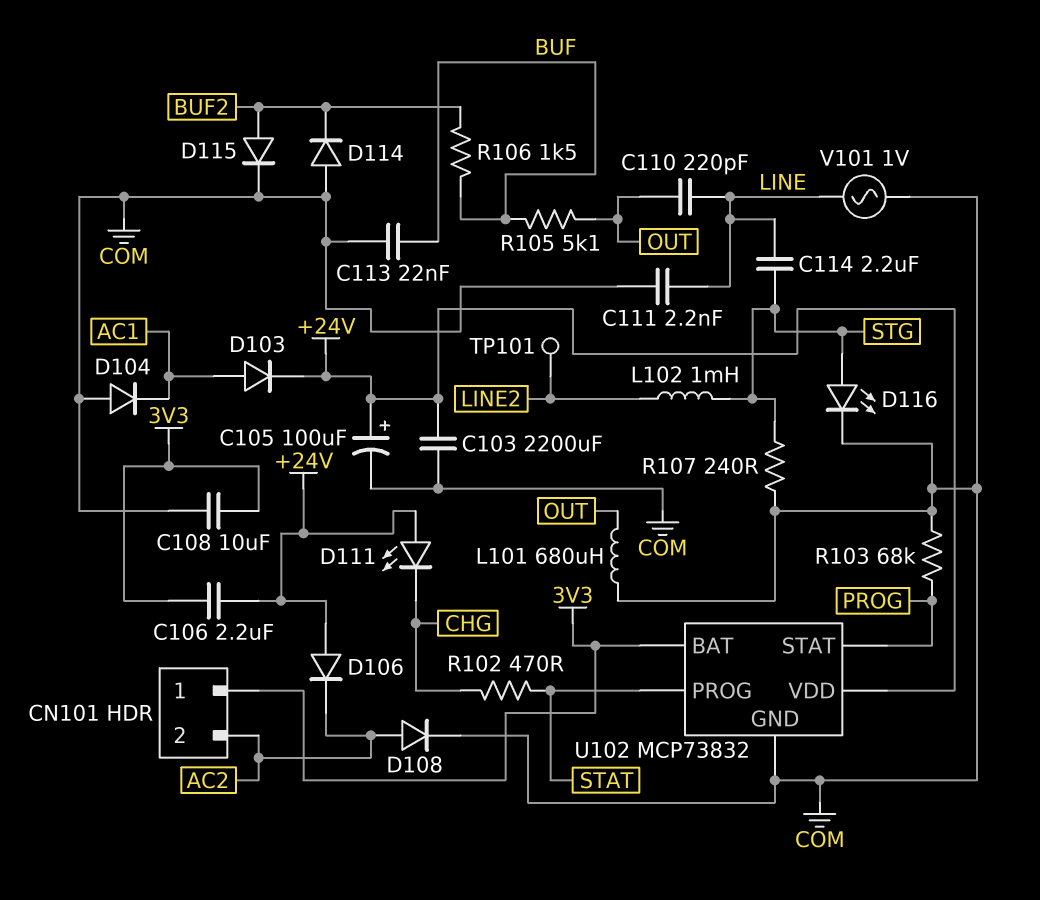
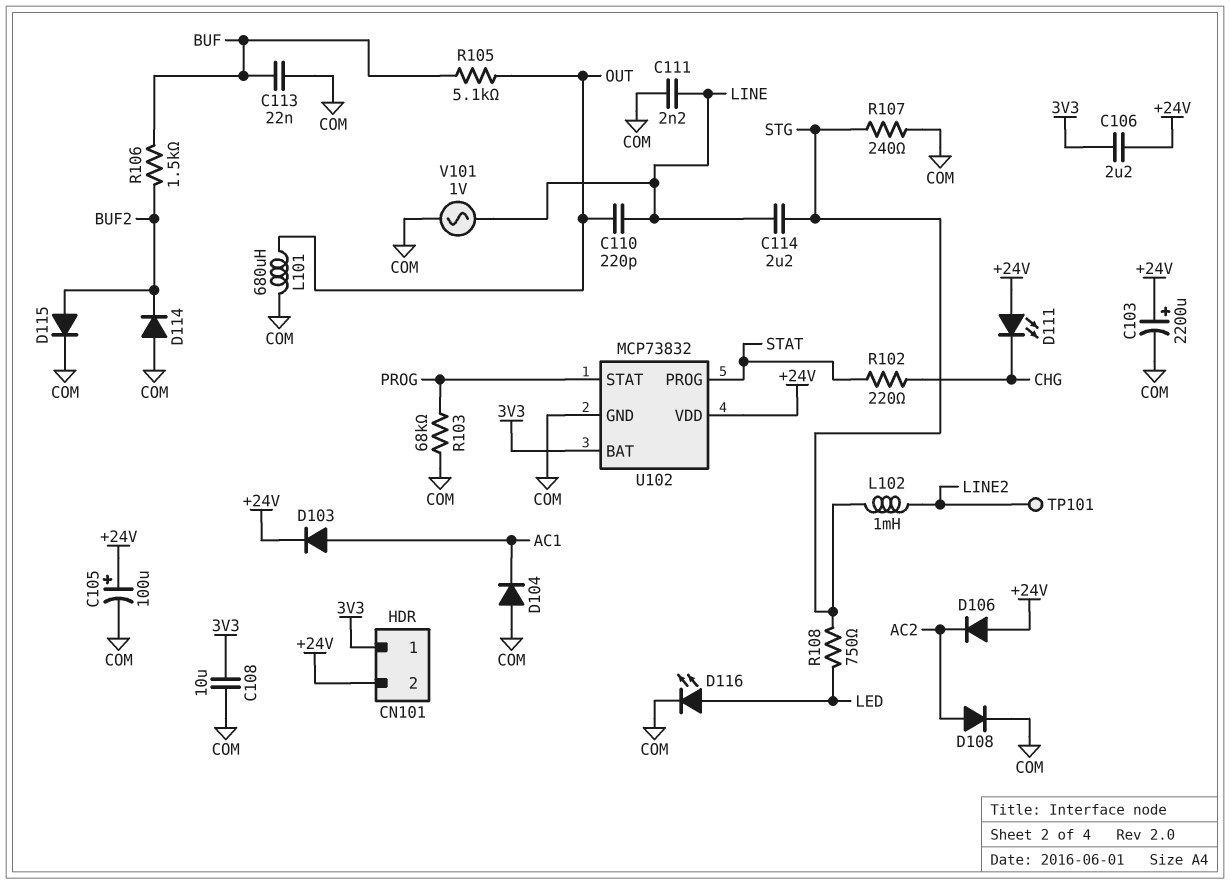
C103: 2200uF (+24V, COM) -> 2200uF (plus +24V, minus COM)
CN101 pin 2: AC2 -> +24V
D116: LED (A STG, K COM) -> LED (A LED, K COM)
R102: 470 (CHG, STAT) -> 220 (CHG, STAT)
R108: none -> 750 (LED, STG)

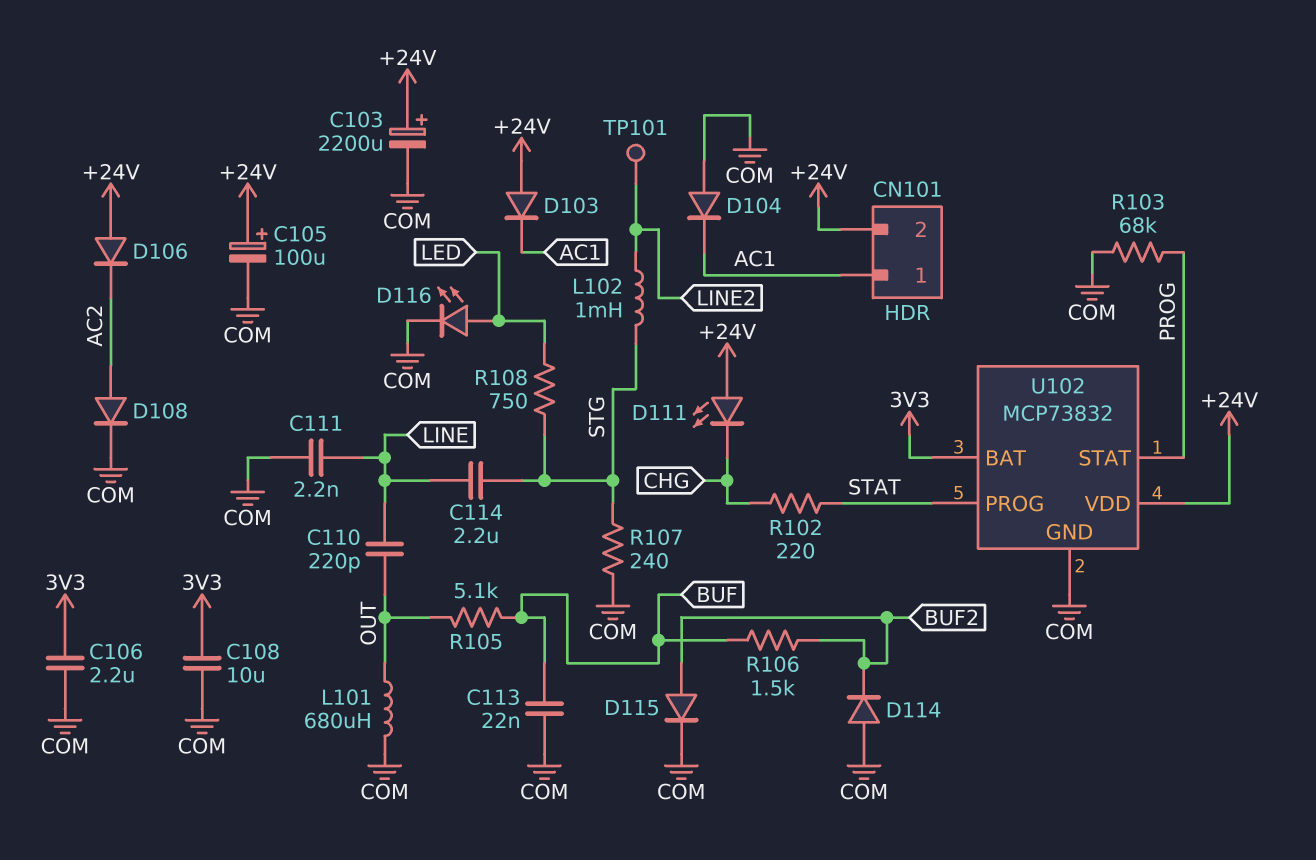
C106: 2.2uF (+24V, 3V3) -> 2.2uF (3V3, COM)
CN101 pin 1: 3V3 -> AC1
D103: diode (A AC1, K +24V) -> diode (A +24V, K AC1)
V101: AC 1V (COM, LINE) -> none

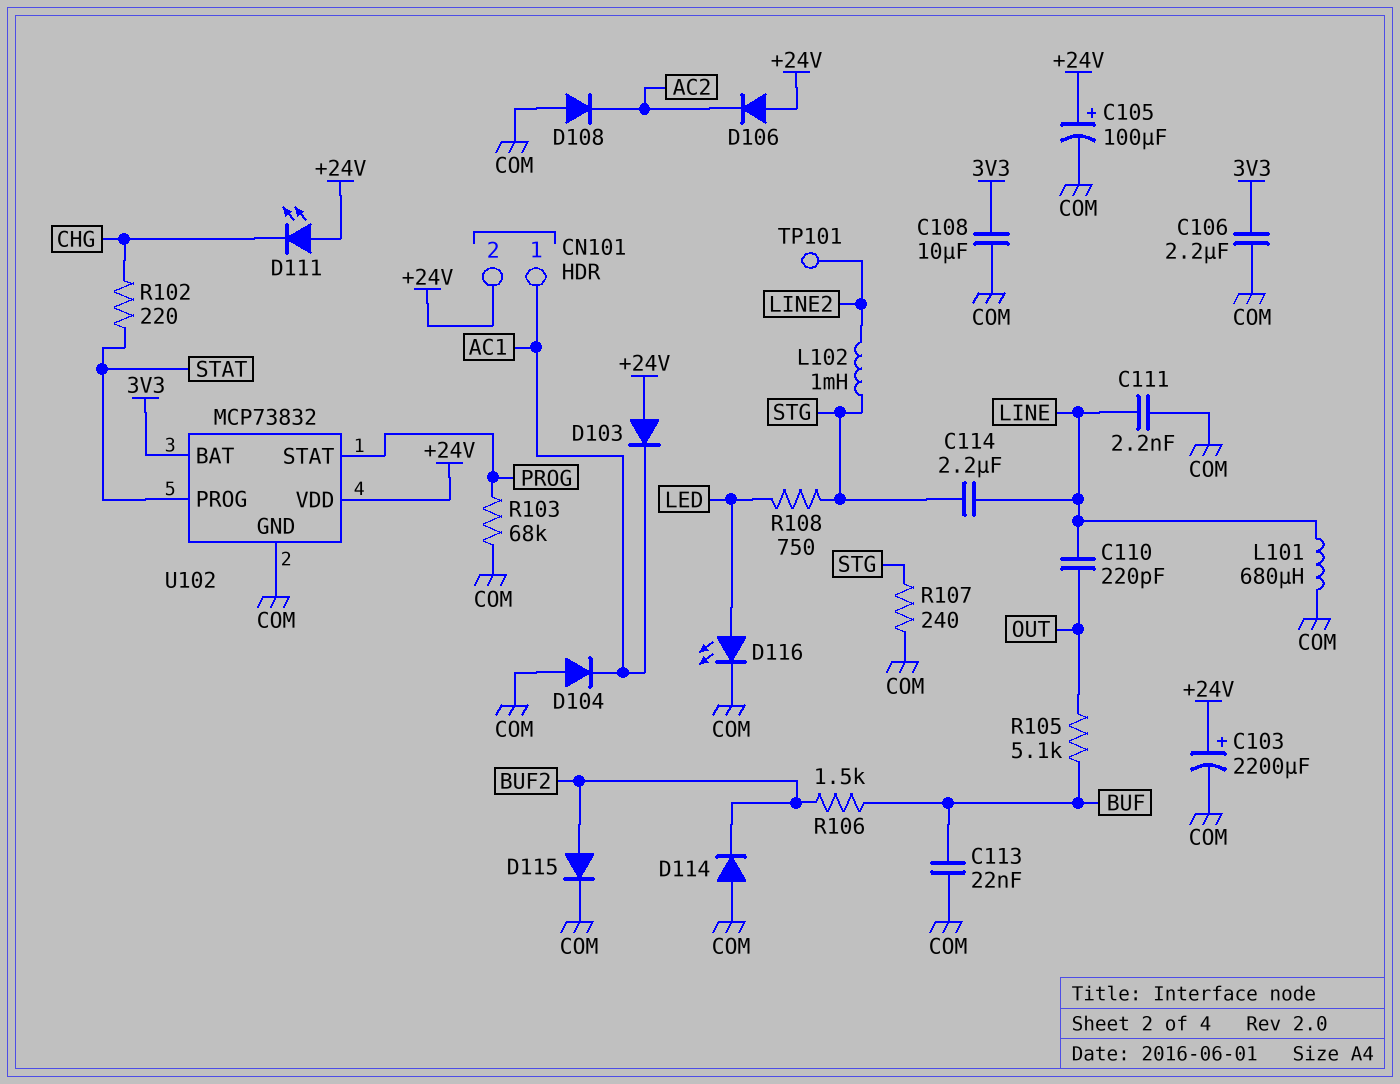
D108: diode (A AC2, K COM) -> diode (A COM, K AC2)
L101: 680uH (COM, OUT) -> 680uH (COM, LINE)

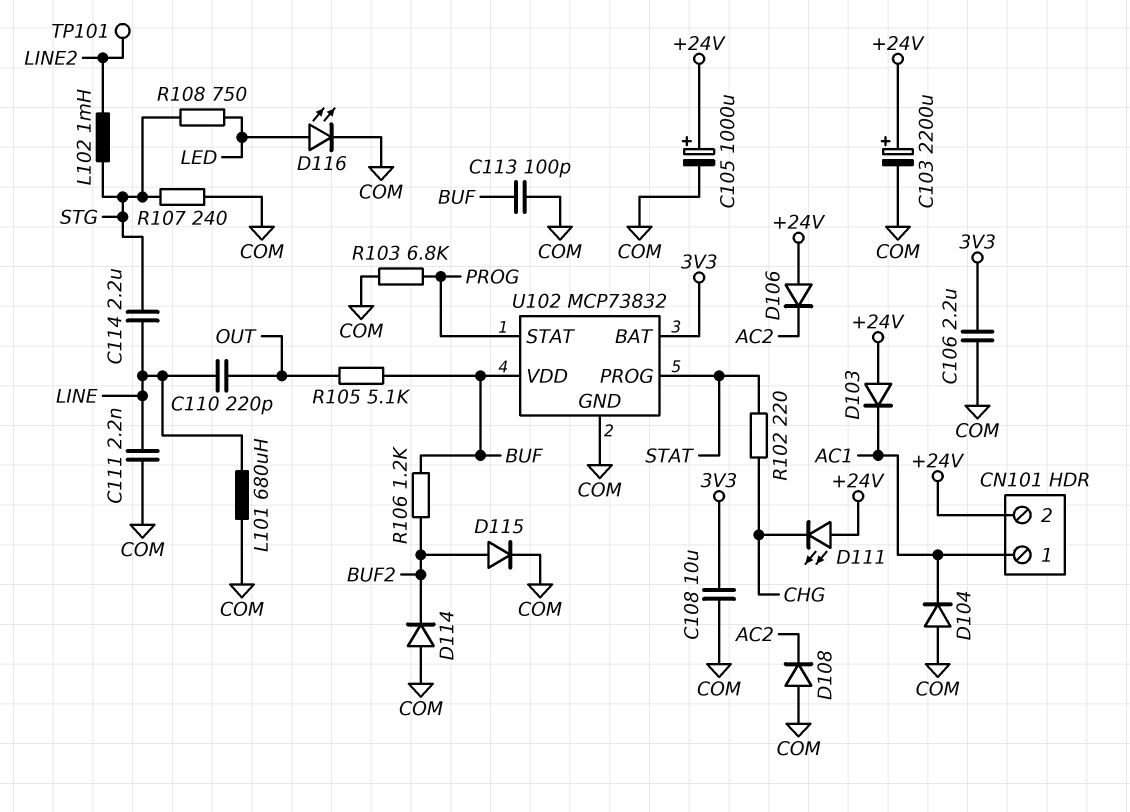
C105: 100uF (plus +24V, minus COM) -> 1000uF (plus +24V, minus COM)
C113: 22nF (BUF, COM) -> 100pF (BUF, COM)
R103: 68k (COM, PROG) -> 6.8k (COM, PROG)
R106: 1.5k (BUF, BUF2) -> 1.2k (BUF, BUF2)
U102 pin VDD: +24V -> BUF

